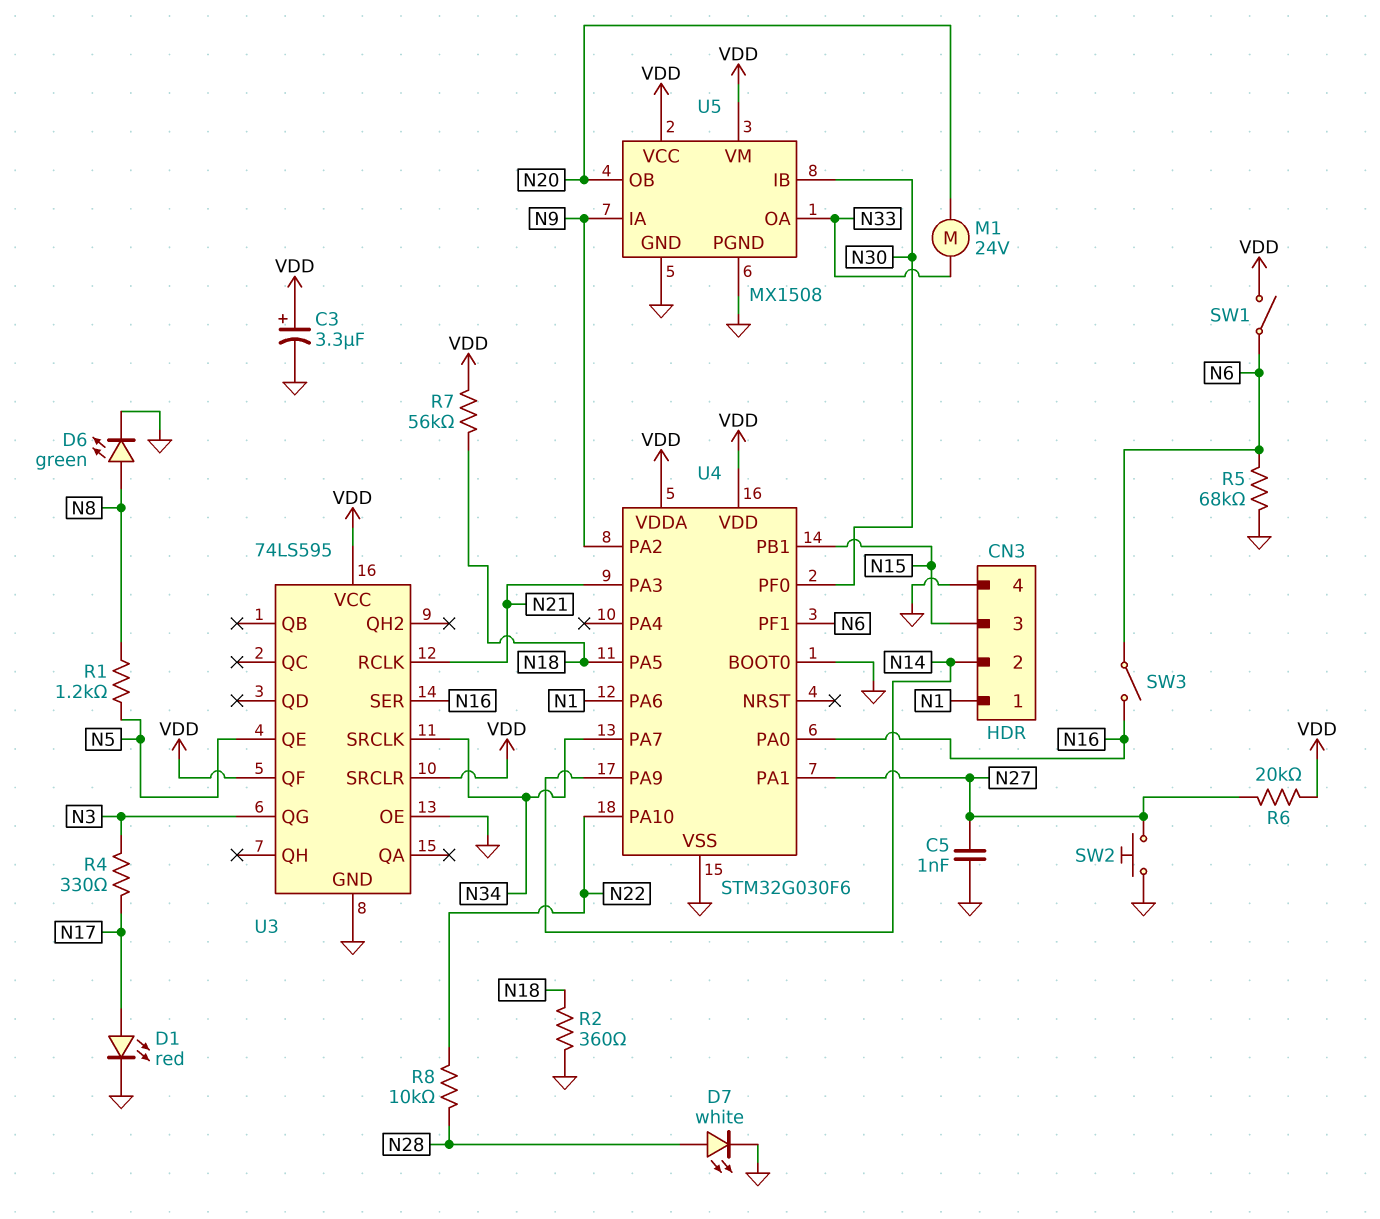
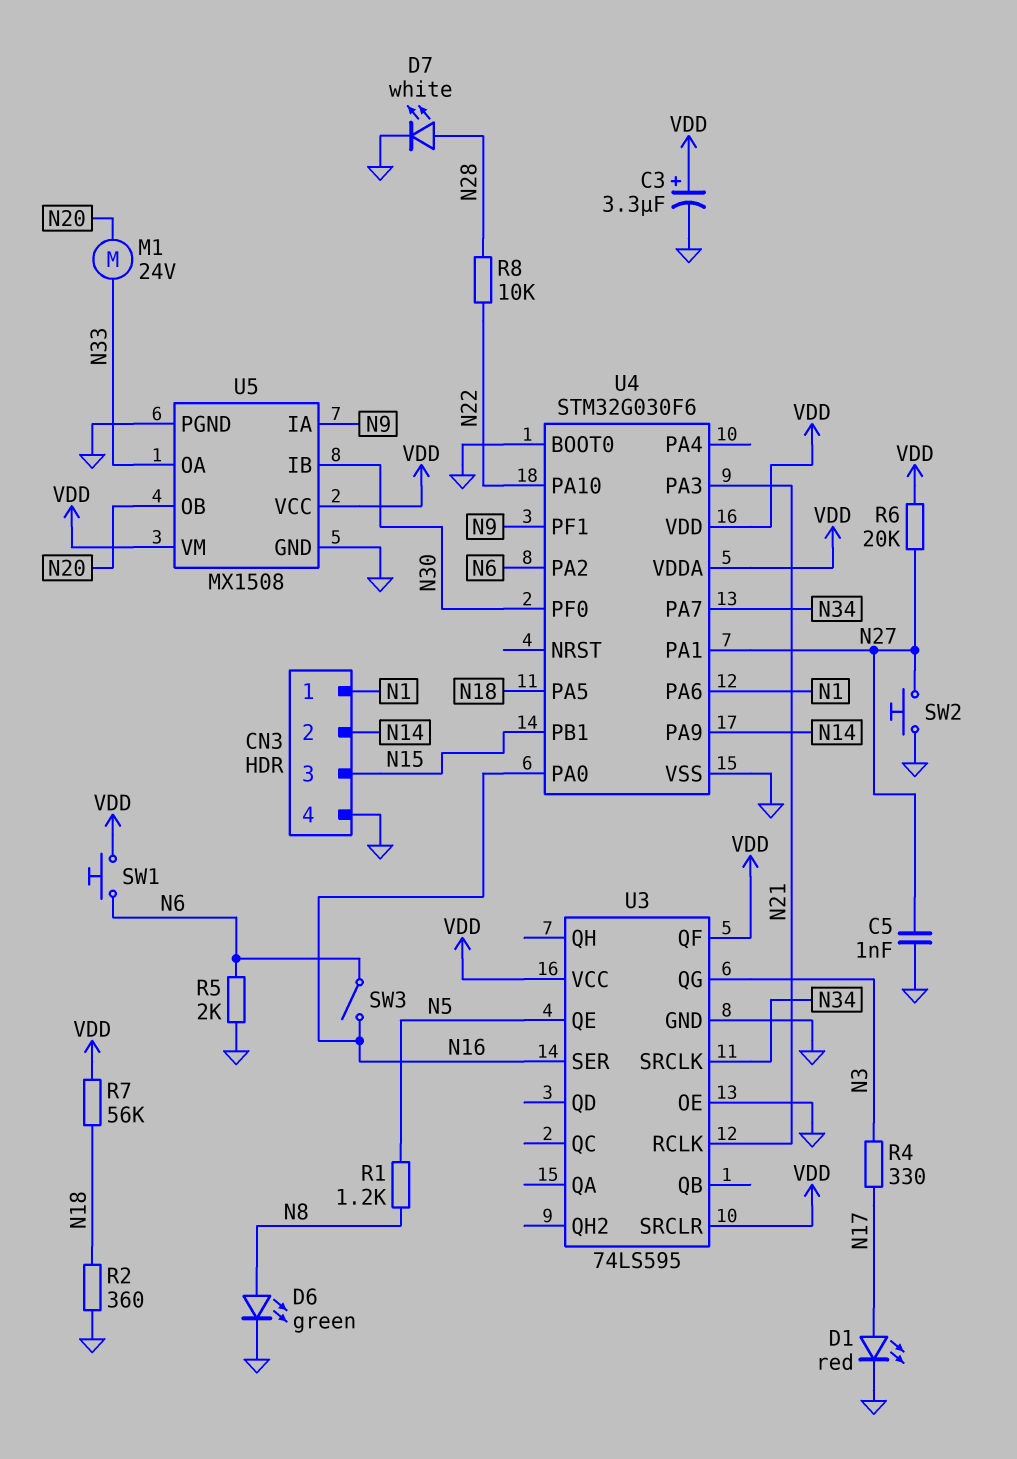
R5: 68k (GND, N6) -> 2k (GND, N6)
SW1: switch (N6, VDD) -> button (N6, VDD)
U4 pin PA2: N9 -> N6
U4 pin PF1: N6 -> N9

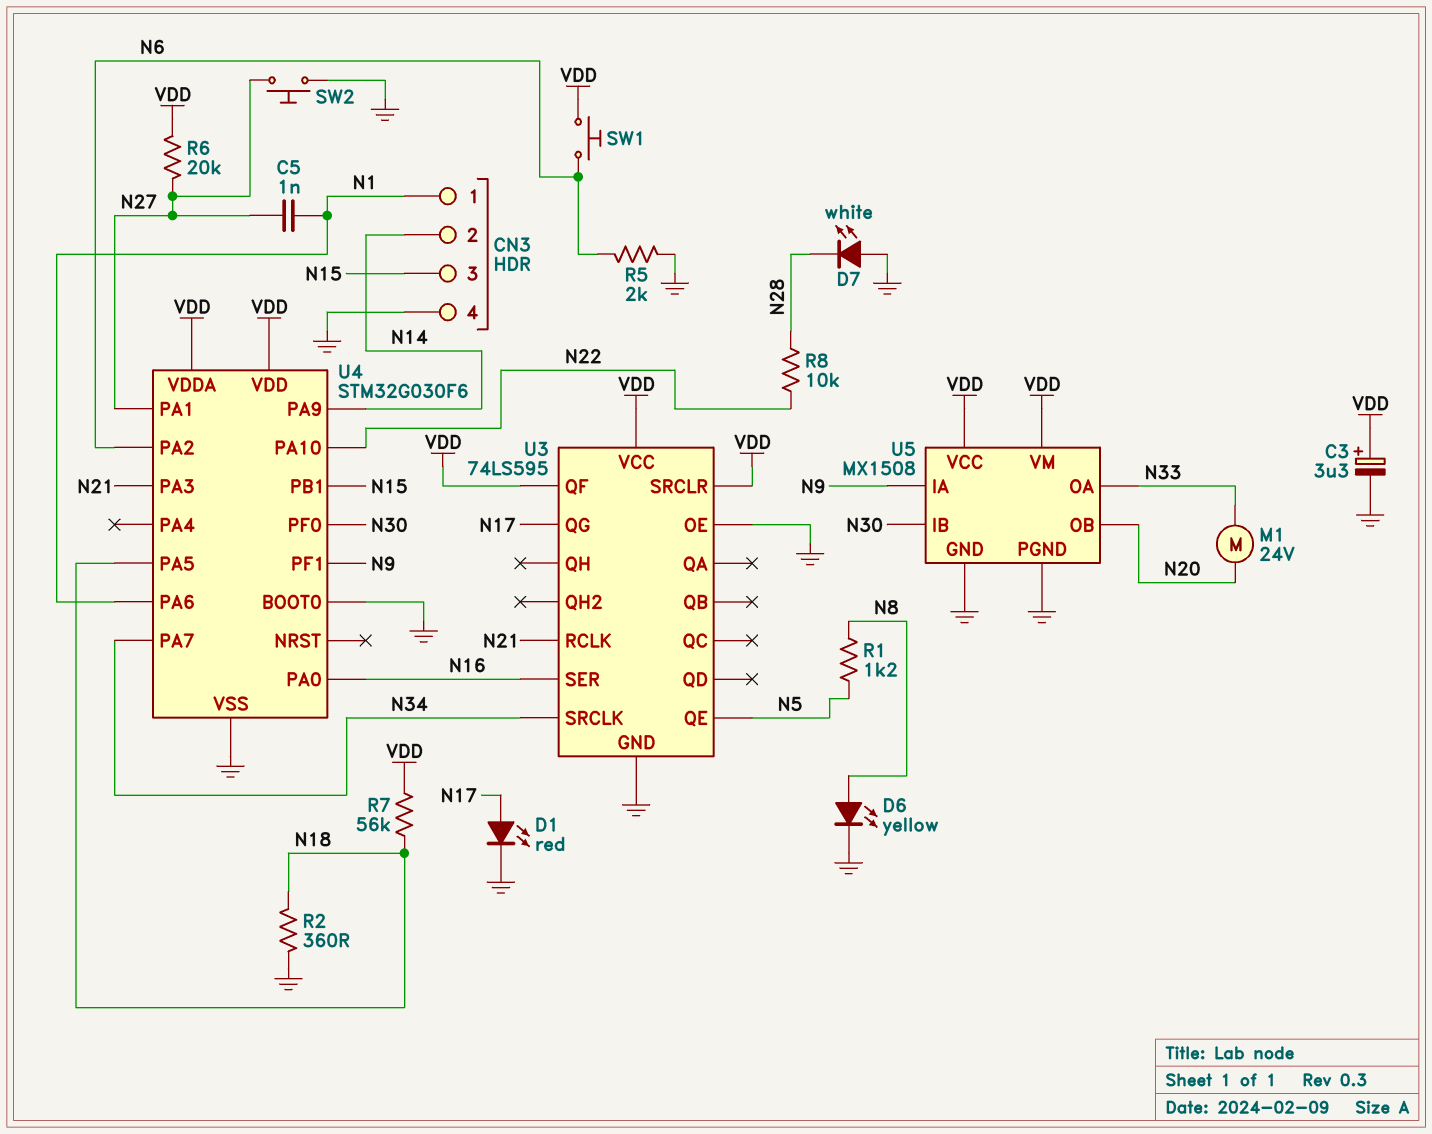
C5: 1nF (GND, N27) -> 1nF (N1, N27)
D6: LED green (A N8, K GND) -> LED yellow (A N8, K GND)
D7: LED white (A N28, K GND) -> LED white (A GND, K N28)
R4: 330 (N3, N17) -> none
SW3: switch (N6, N16) -> none
U3 pin QG: N3 -> N17

